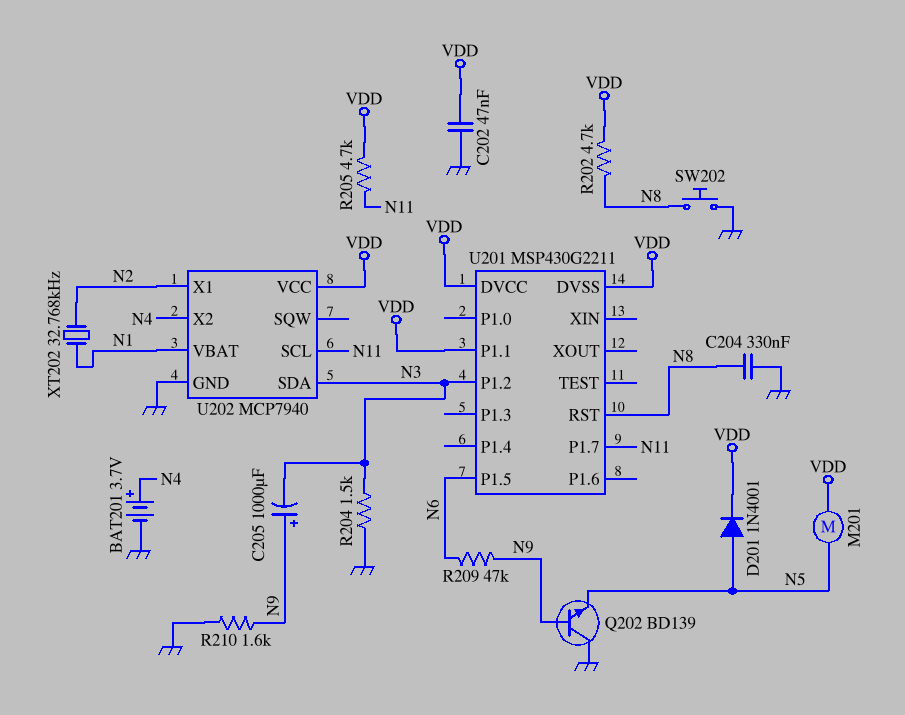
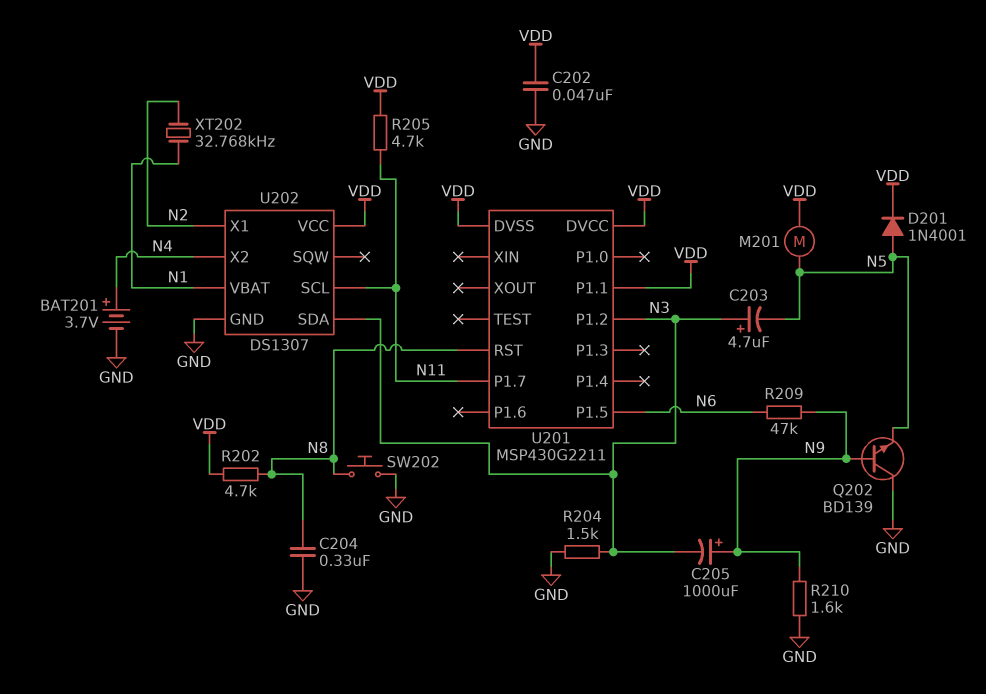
C203: none -> 4.7uF (plus N3, minus N5)
U202: MCP7940 -> DS1307

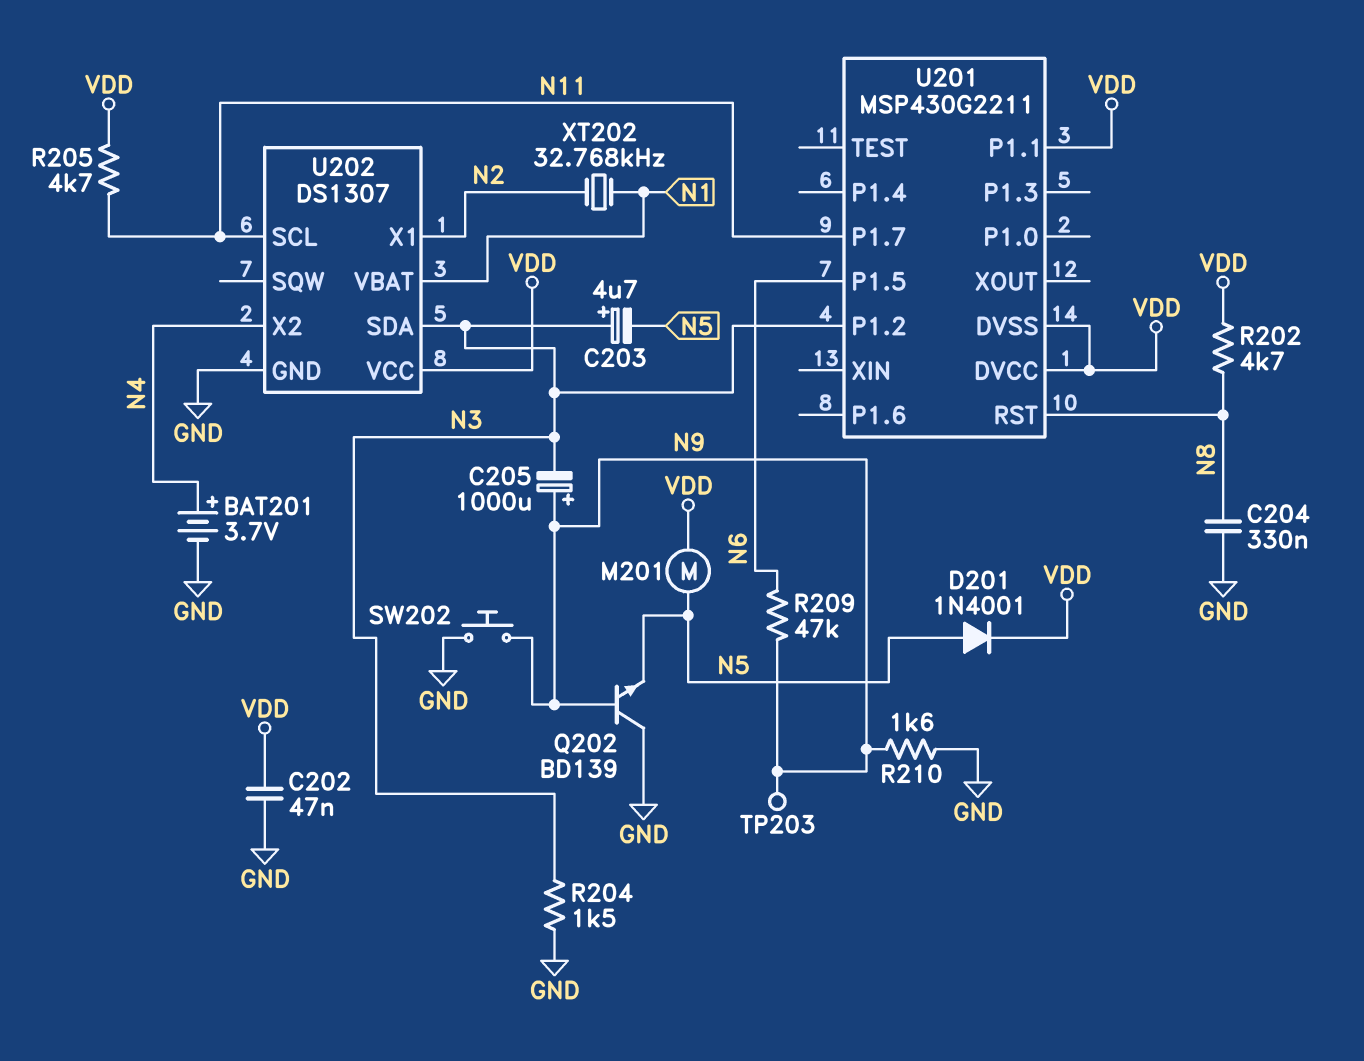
SW202: button (GND, N8) -> button (GND, N9)
TP203: none -> test point (N9)

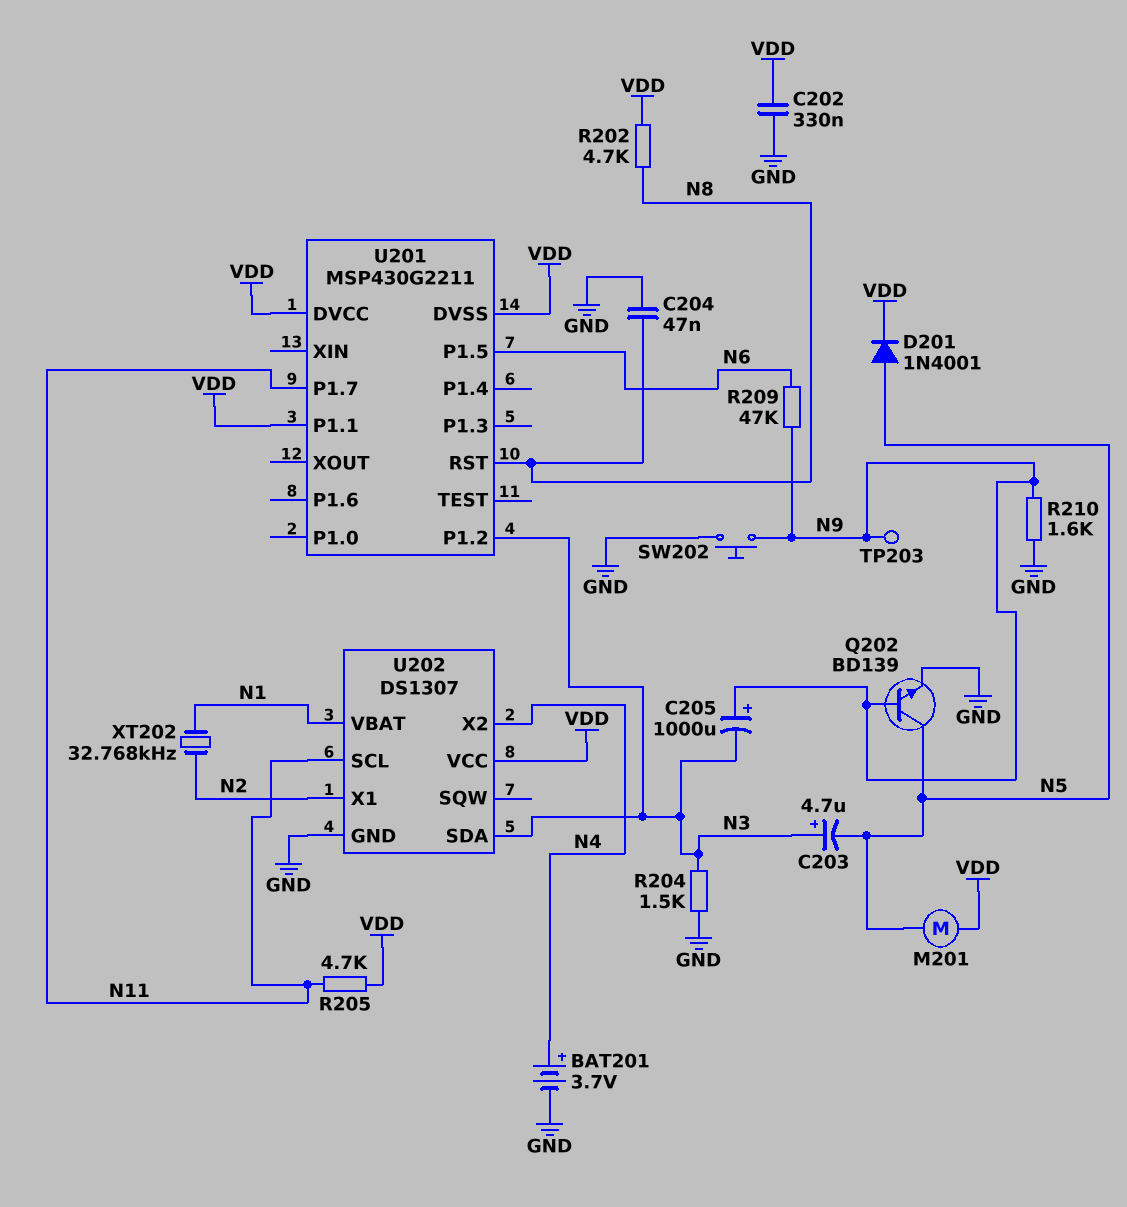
C202: 47nF (GND, VDD) -> 330nF (GND, VDD)
C204: 330nF (GND, N8) -> 47nF (GND, N8)
Q202: NPN BD139 (B N9, C GND, E N5) -> NPN BD139 (B N9, C N5, E GND)

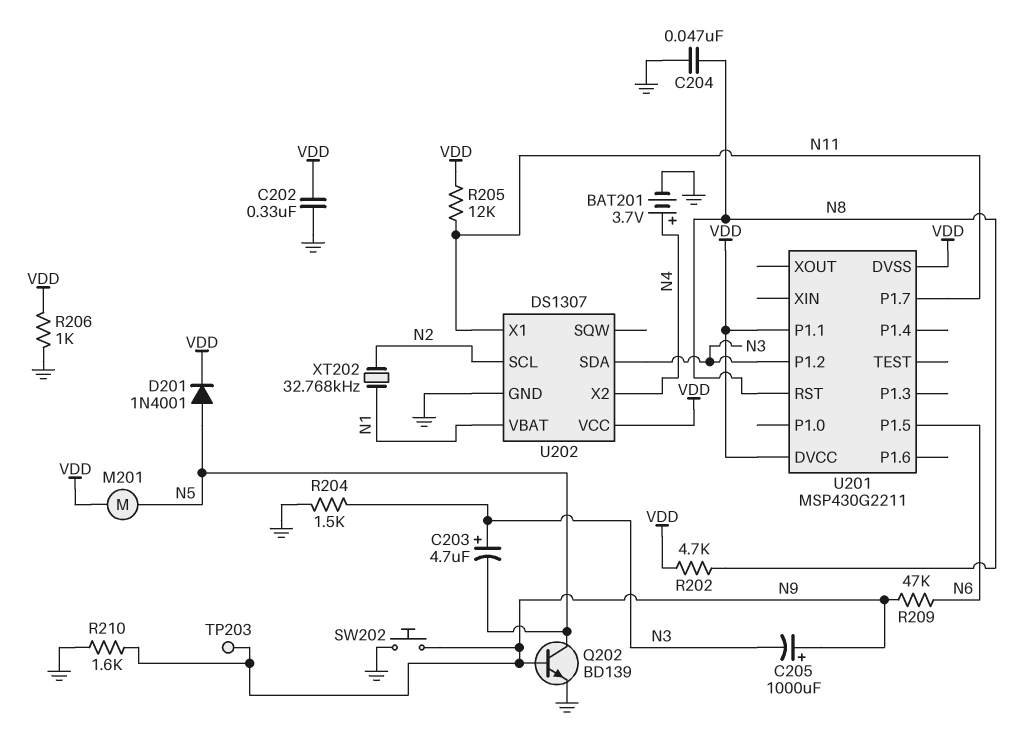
R205: 4.7k (N11, VDD) -> 12k (N11, VDD)
R206: none -> 1k (GND, VDD)
U202 pin SCL: N11 -> N2
U202 pin X1: N2 -> N11

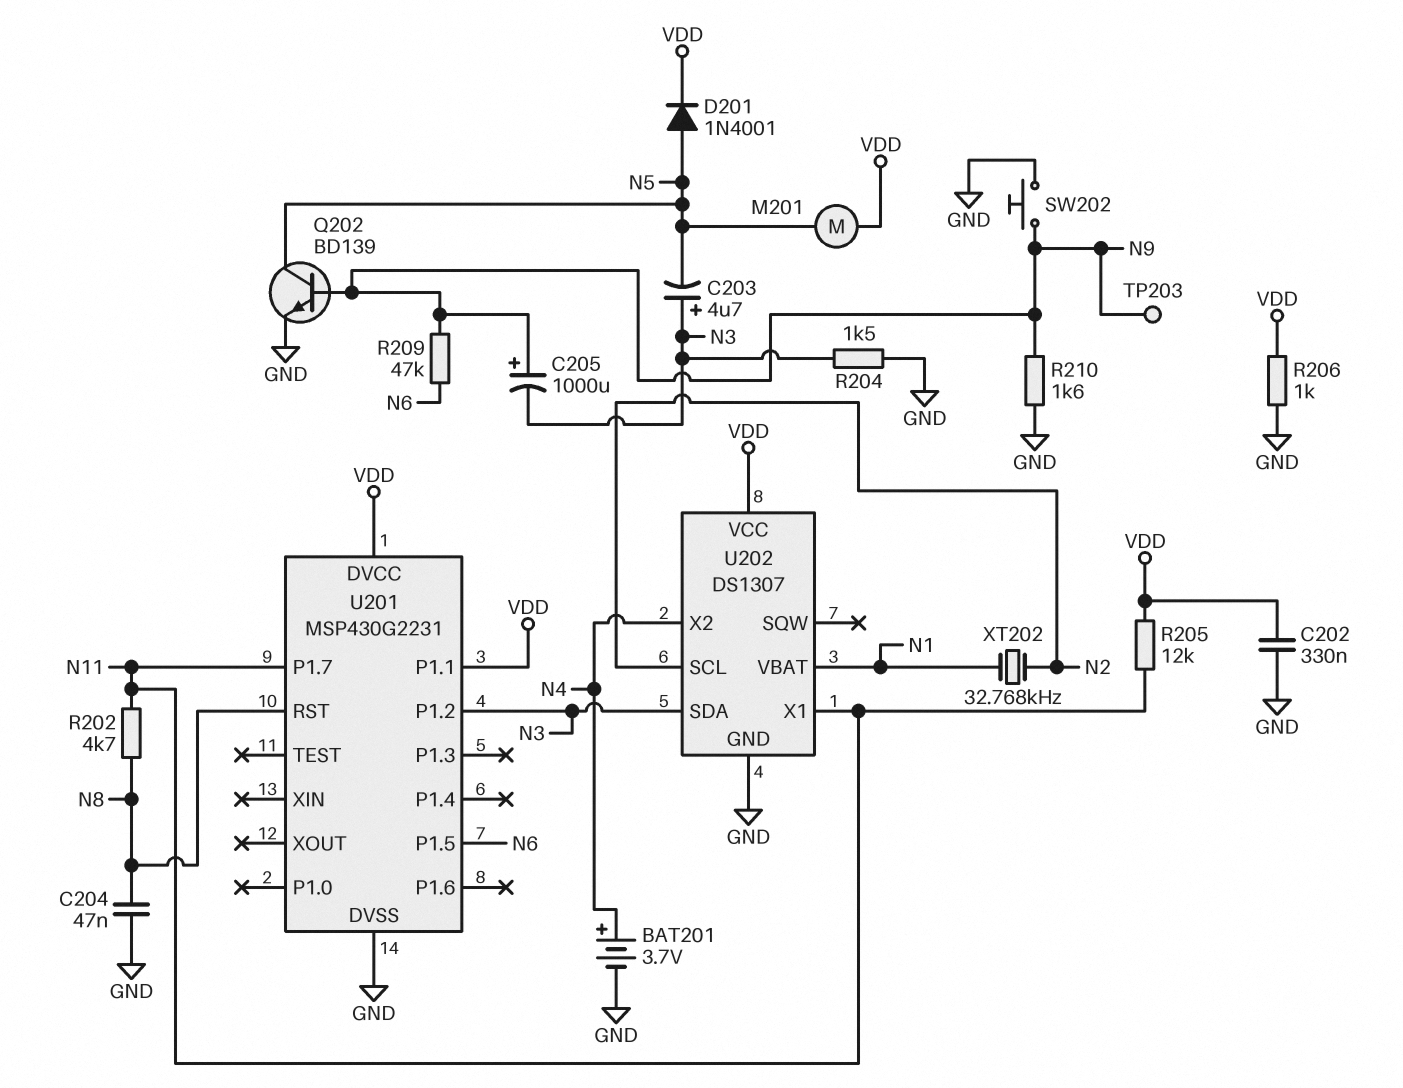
R202: 4.7k (N8, VDD) -> 4.7k (N8, N11)
U201: MSP430G2211 -> MSP430G2231
U201 pin DVSS: VDD -> GND

